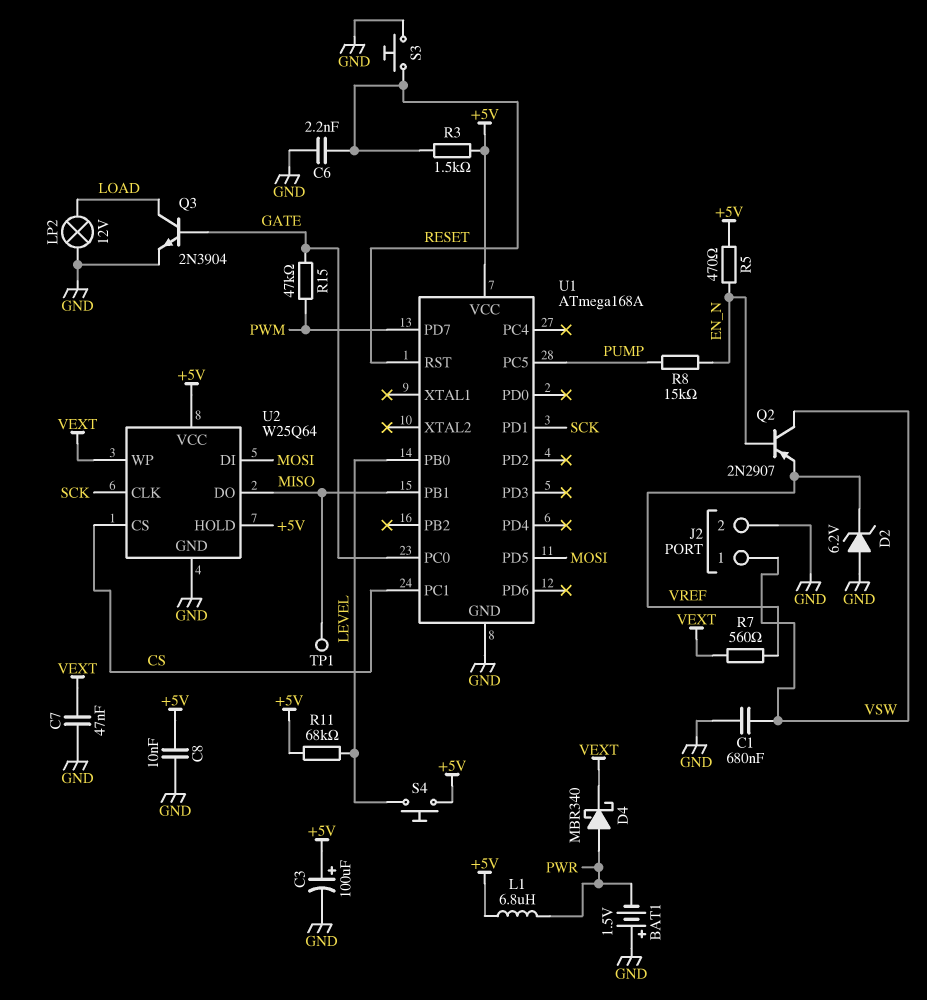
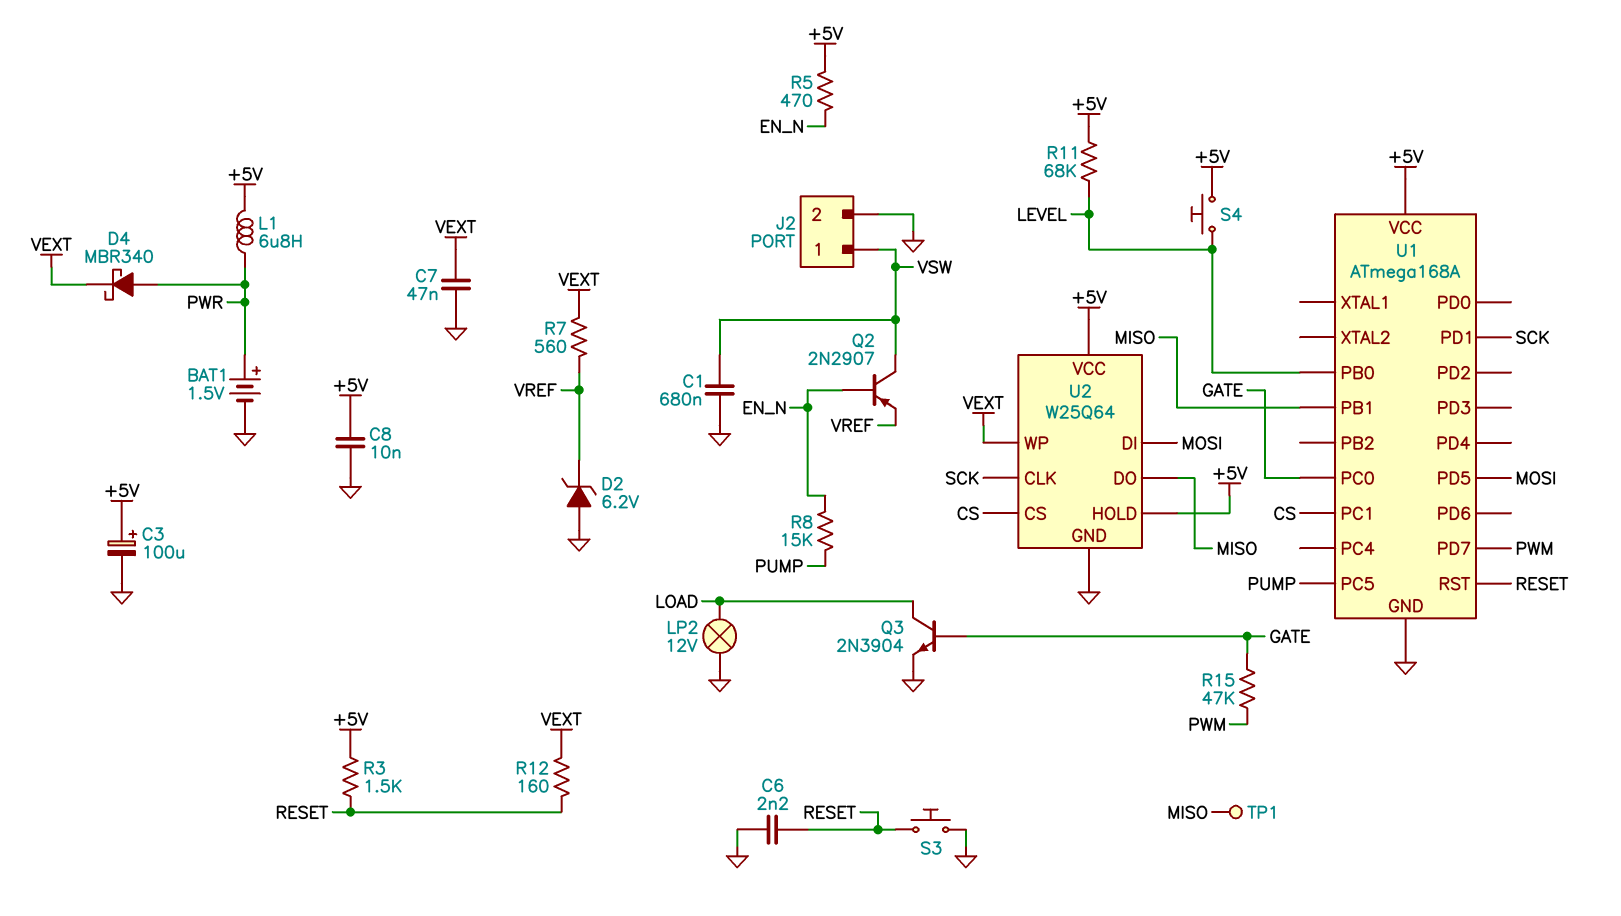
BAT1: 1.5V (plus GND, minus PWR) -> 1.5V (plus PWR, minus GND)
R12: none -> 160 (RESET, VEXT)

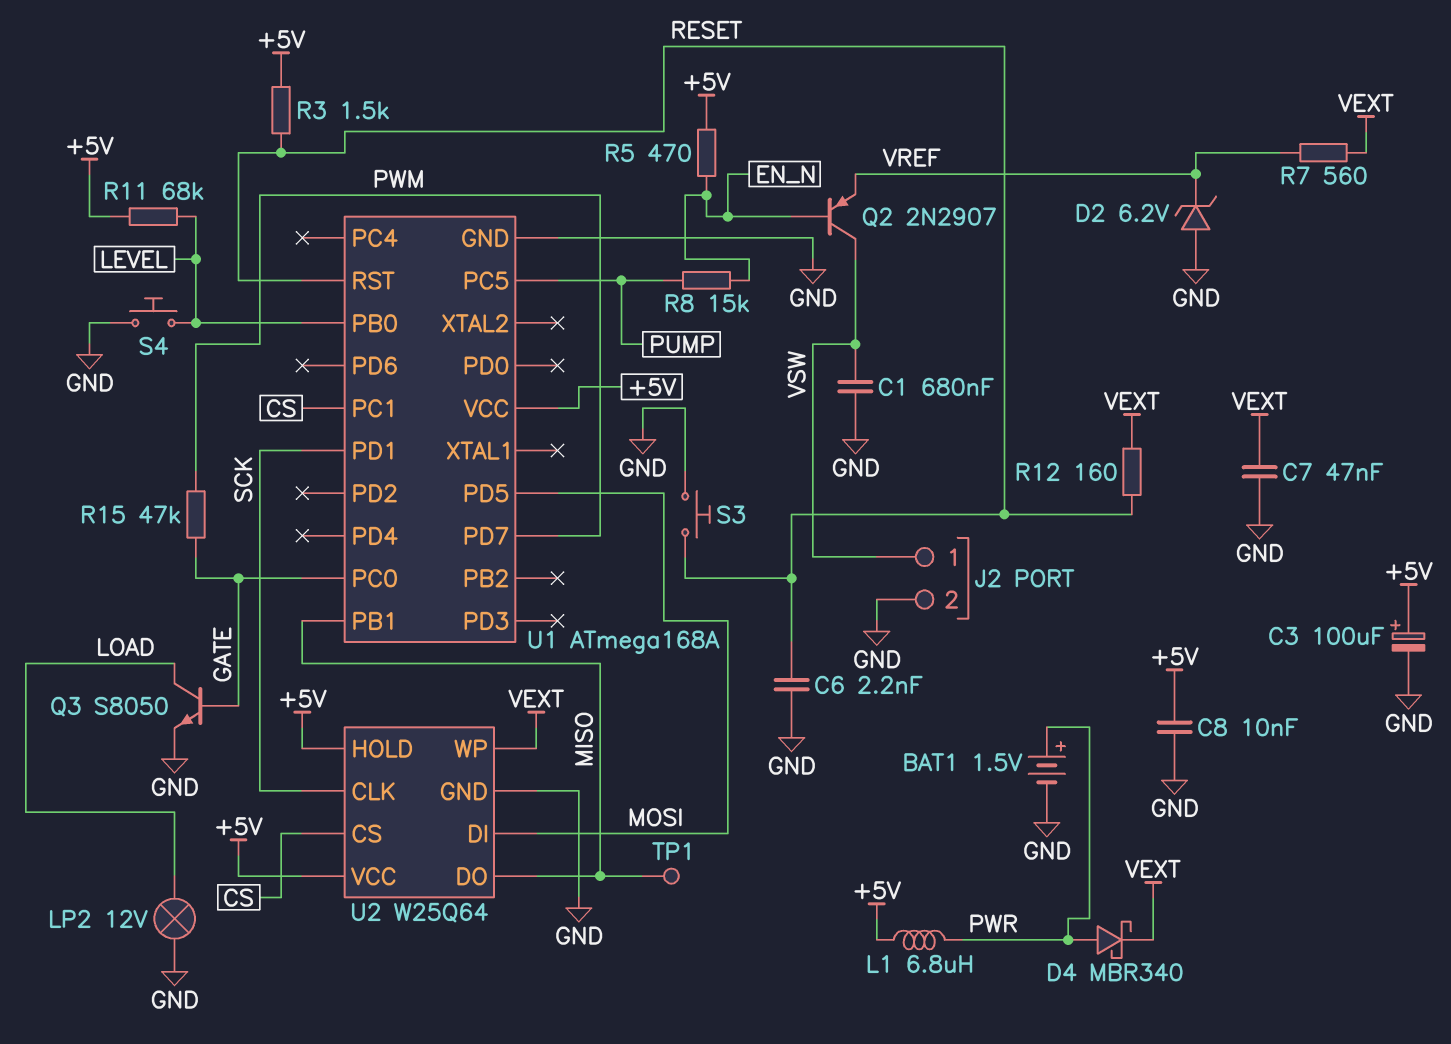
Q3: NPN 2N3904 (B GATE, C LOAD, E GND) -> NPN S8050 (B GATE, C LOAD, E GND)
S4: button (+5V, LEVEL) -> button (GND, LEVEL)

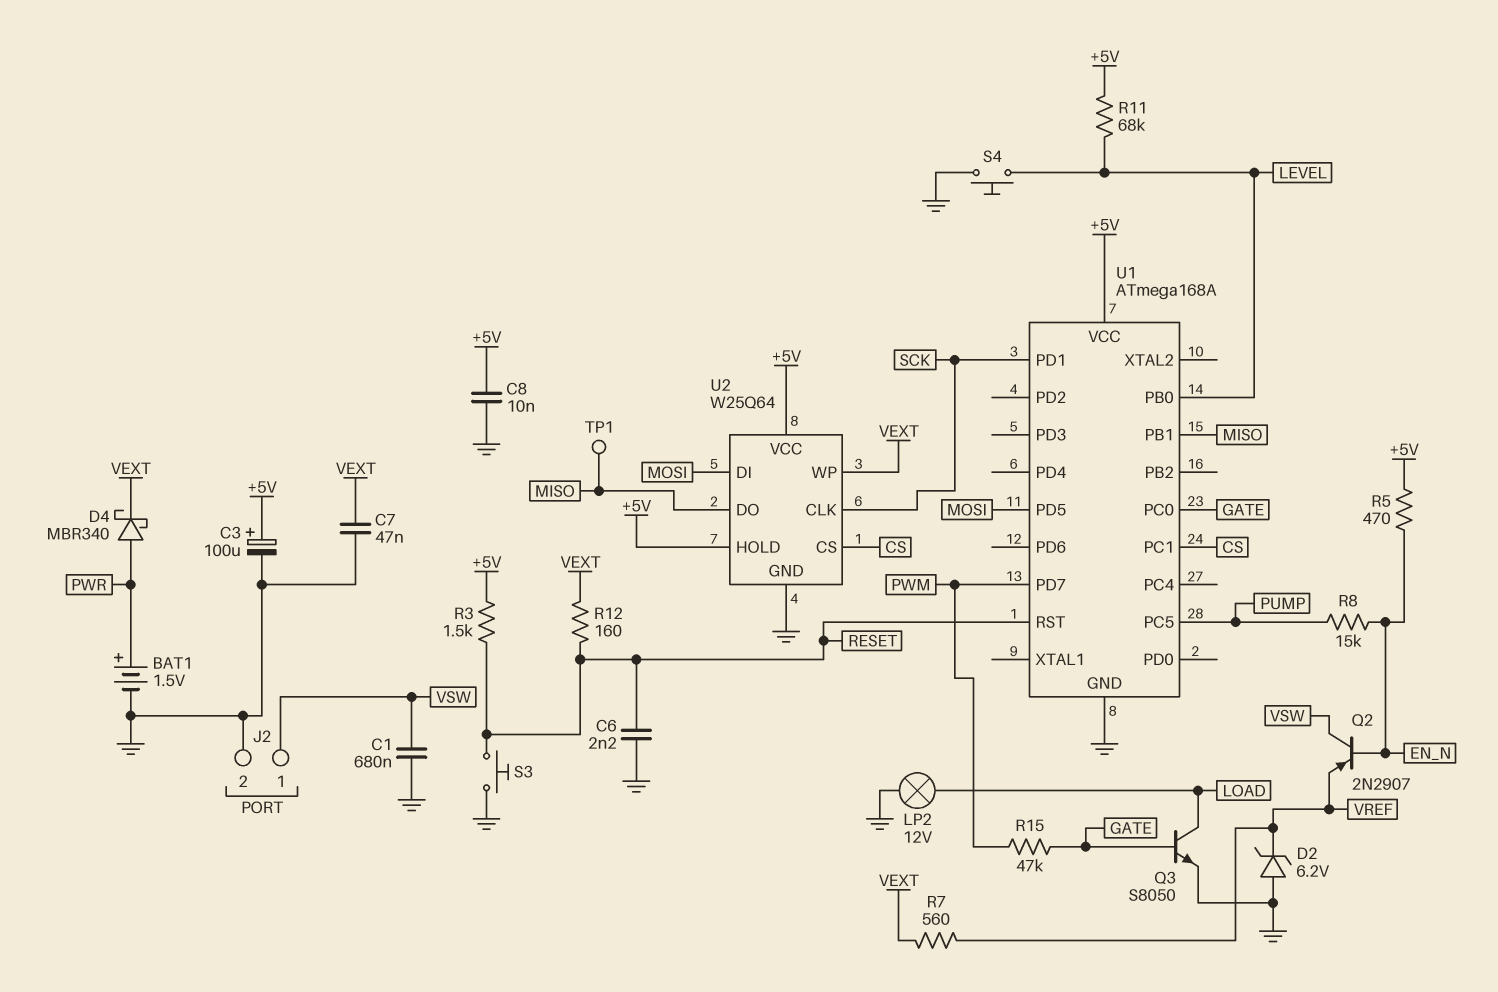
L1: 6.8uH (+5V, PWR) -> none

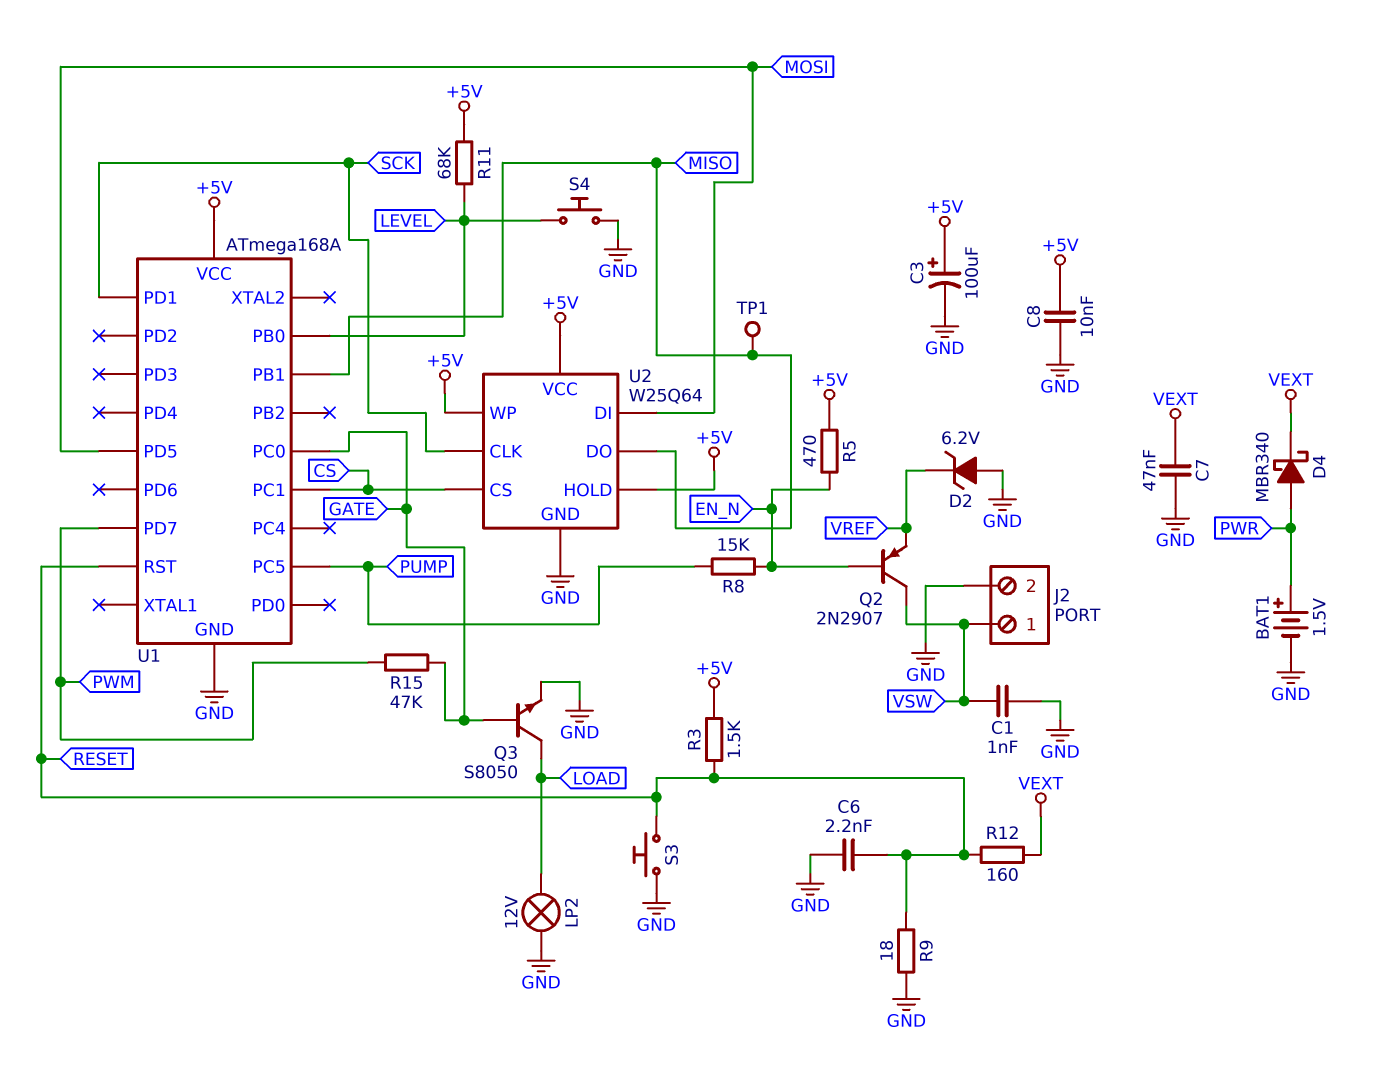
C1: 680nF (GND, VSW) -> 1nF (GND, VSW)
R7: 560 (VEXT, VREF) -> none
R9: none -> 18 (GND, RESET)
U2 pin WP: VEXT -> +5V

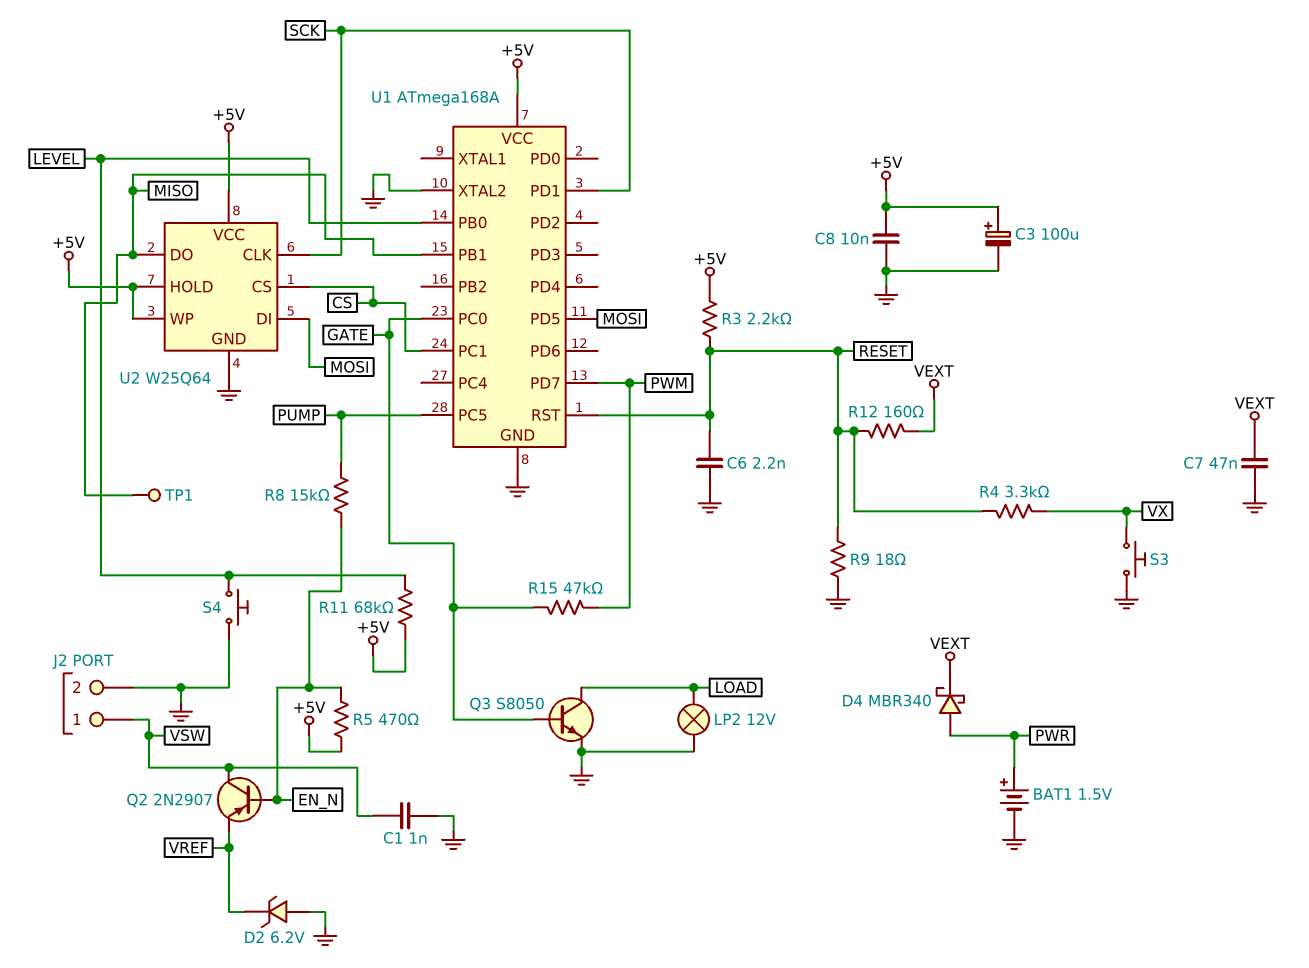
R3: 1.5k (+5V, RESET) -> 2.2k (+5V, RESET)
R4: none -> 3.3k (RESET, VX)
S3: button (GND, RESET) -> button (GND, VX)
U1 pin XTAL2: none -> GND

